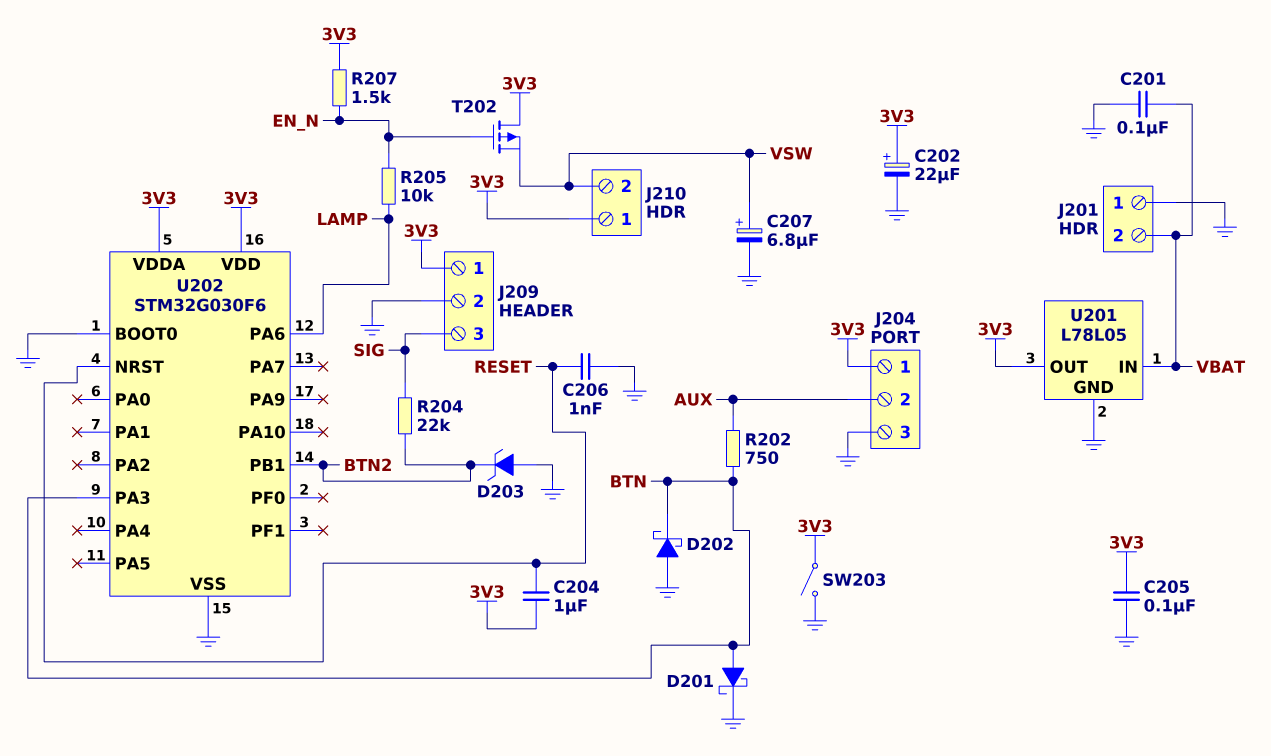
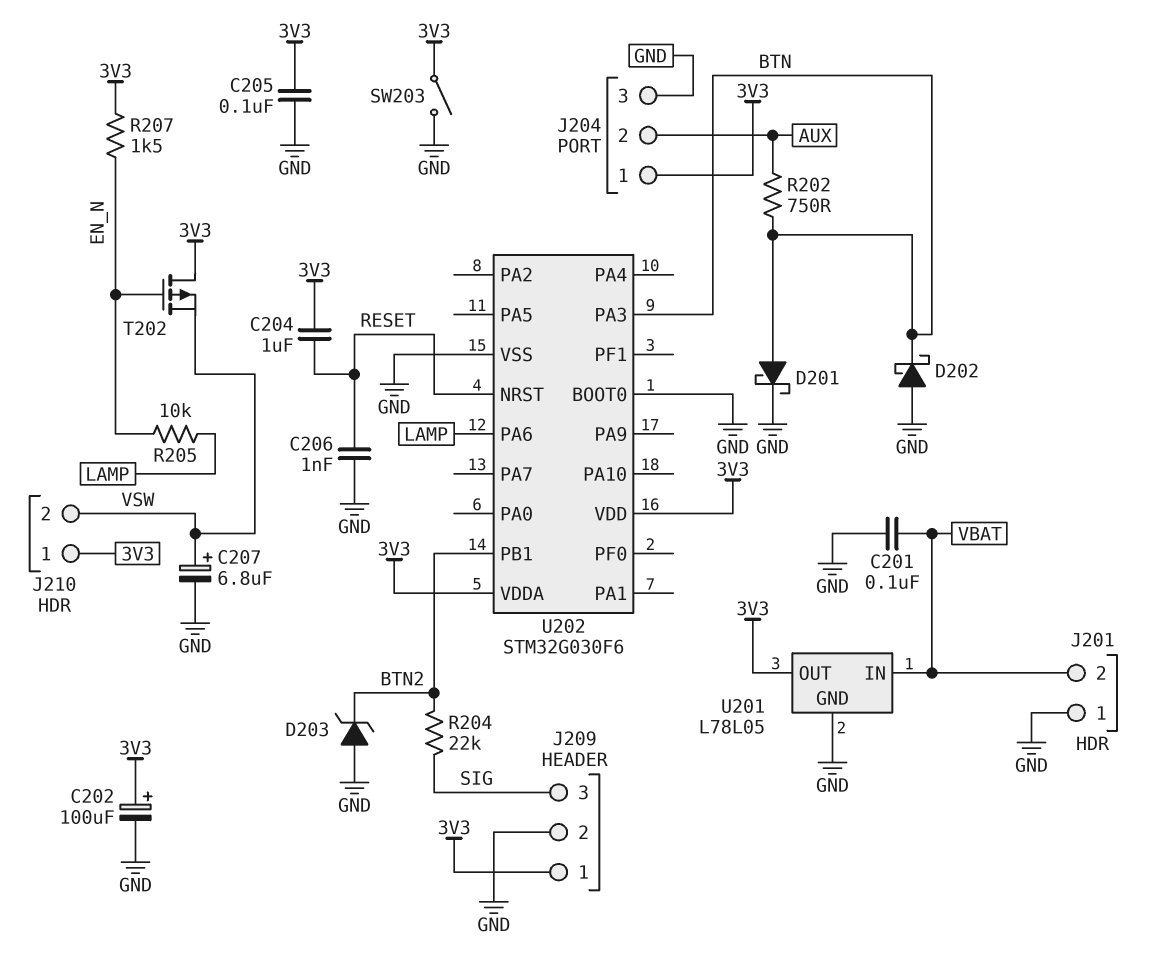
C202: 22uF (plus 3V3, minus GND) -> 100uF (plus 3V3, minus GND)

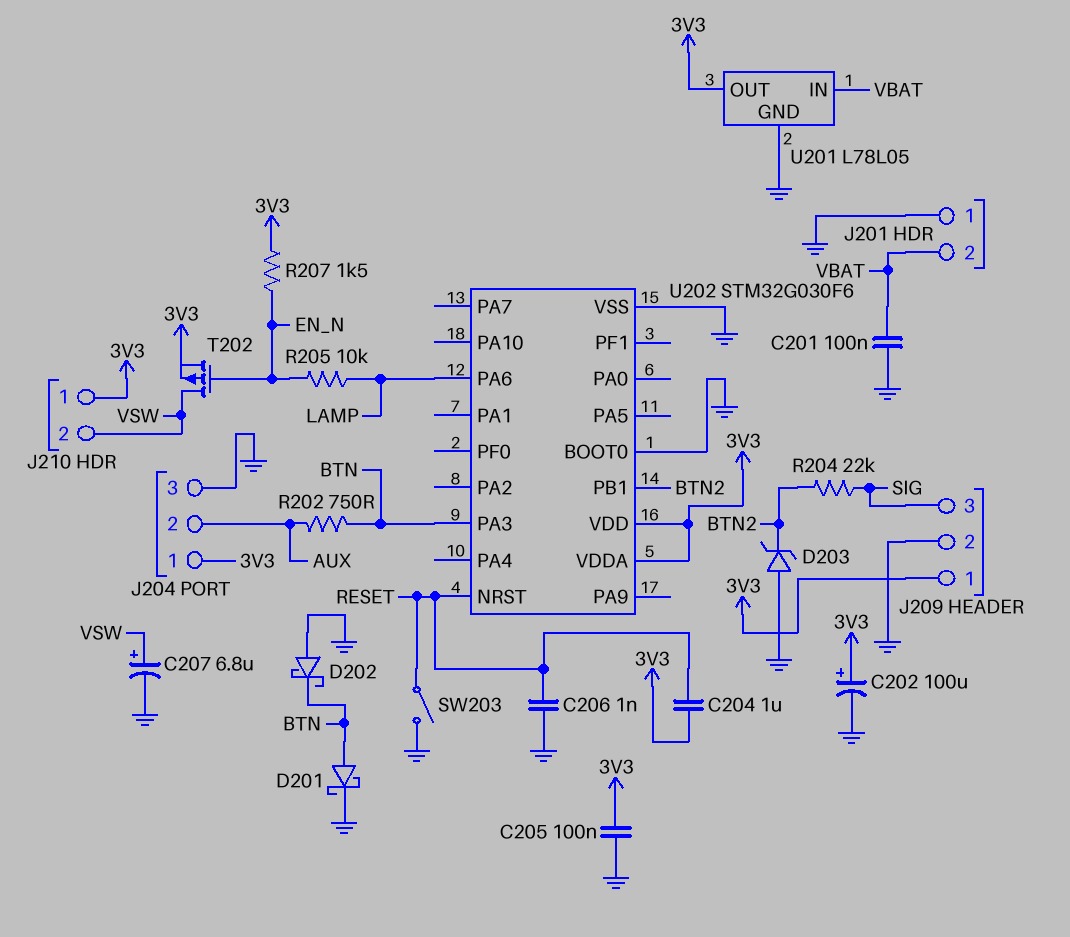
SW203: switch (3V3, GND) -> switch (GND, RESET)
T202: PMOS (G EN_N, D 3V3, S VSW) -> PMOS (G EN_N, D VSW, S 3V3)

